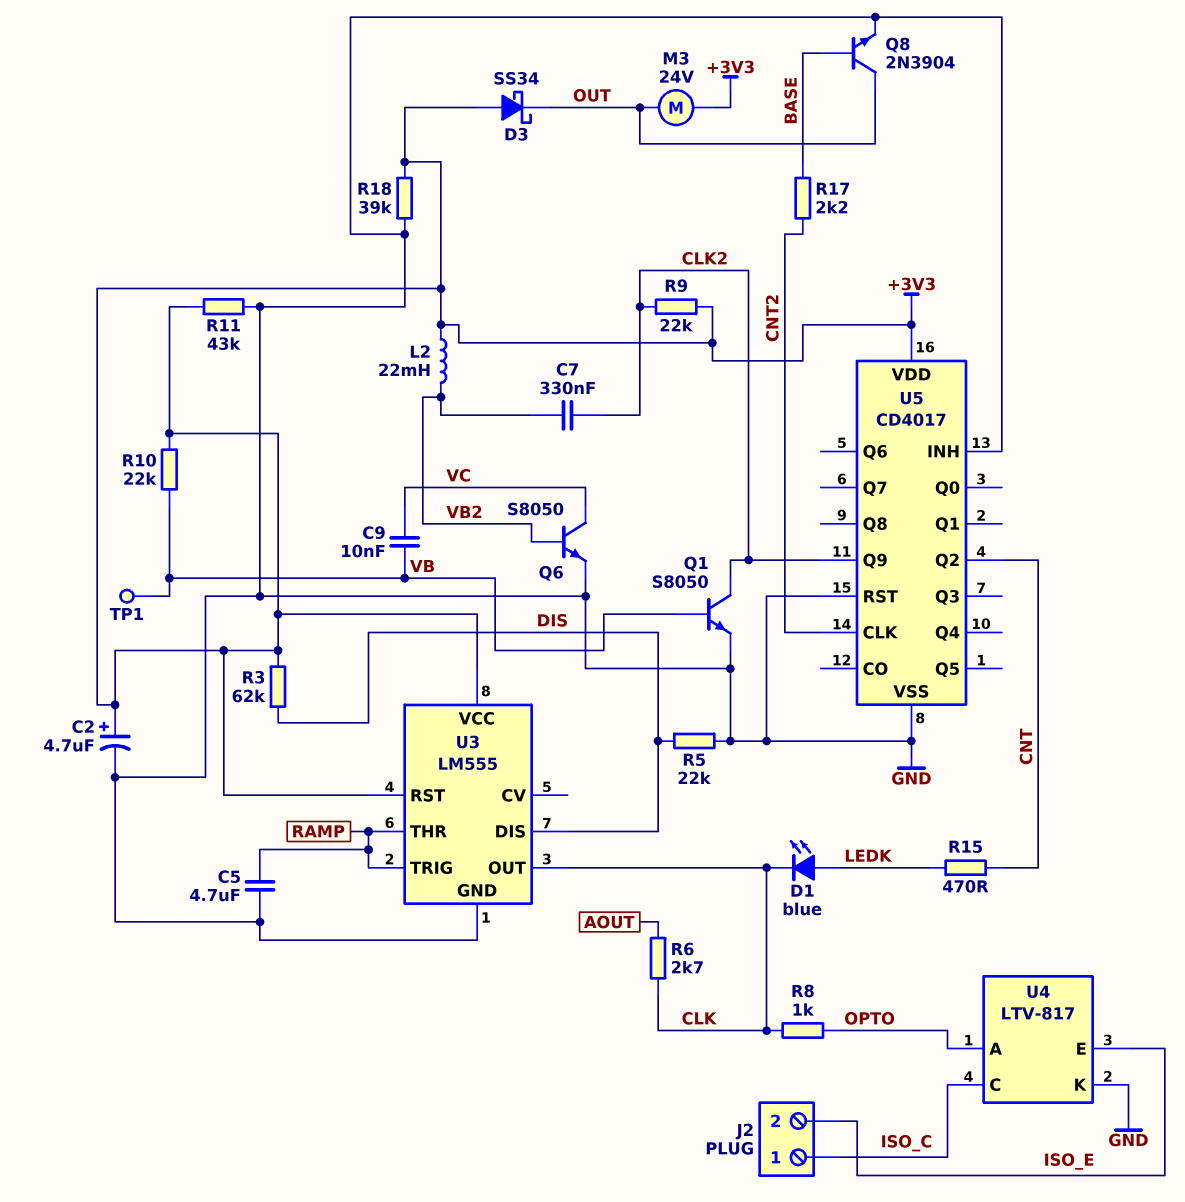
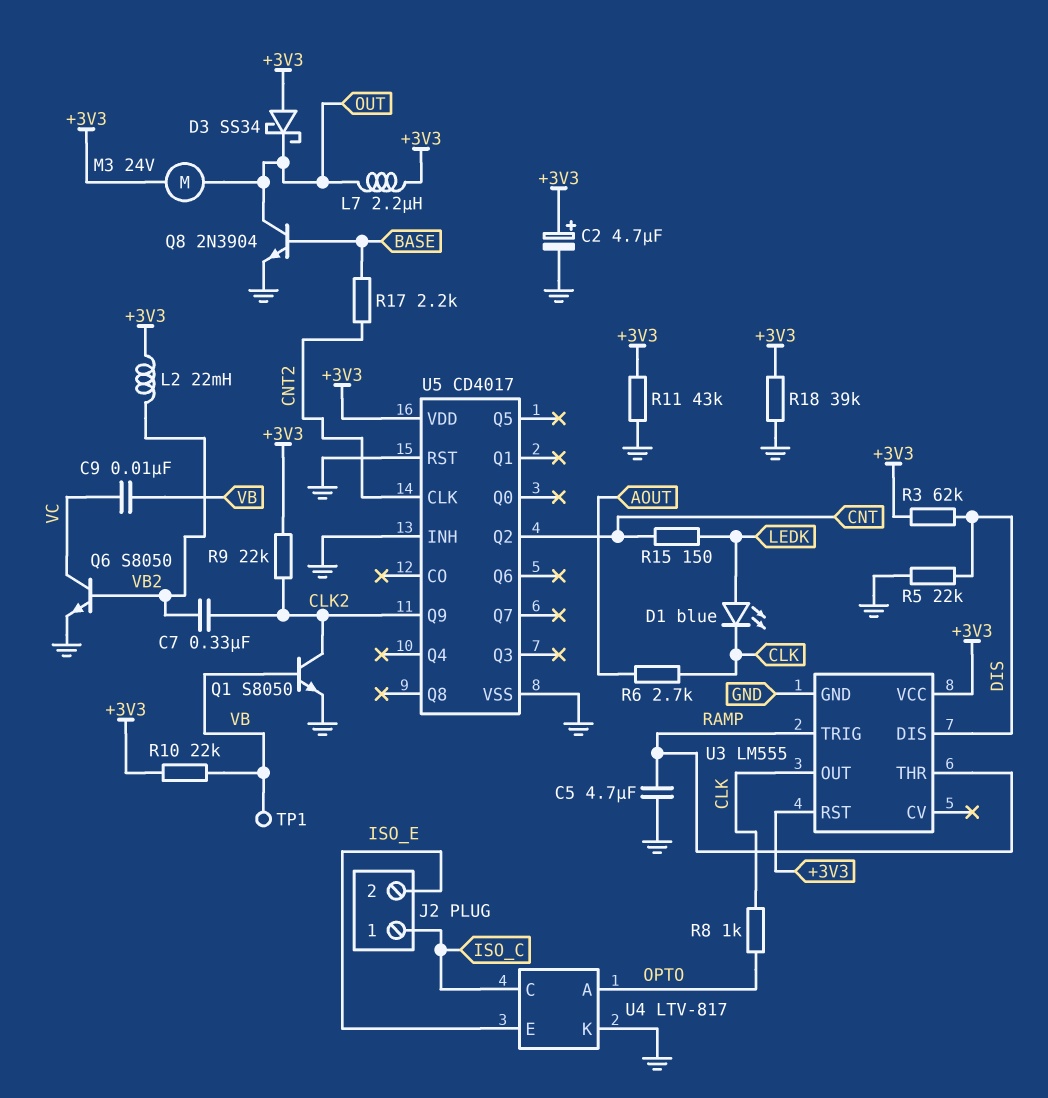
L7: none -> 2.2uH (+3V3, OUT)
R15: 470 (CNT, LEDK) -> 150 (CNT, LEDK)

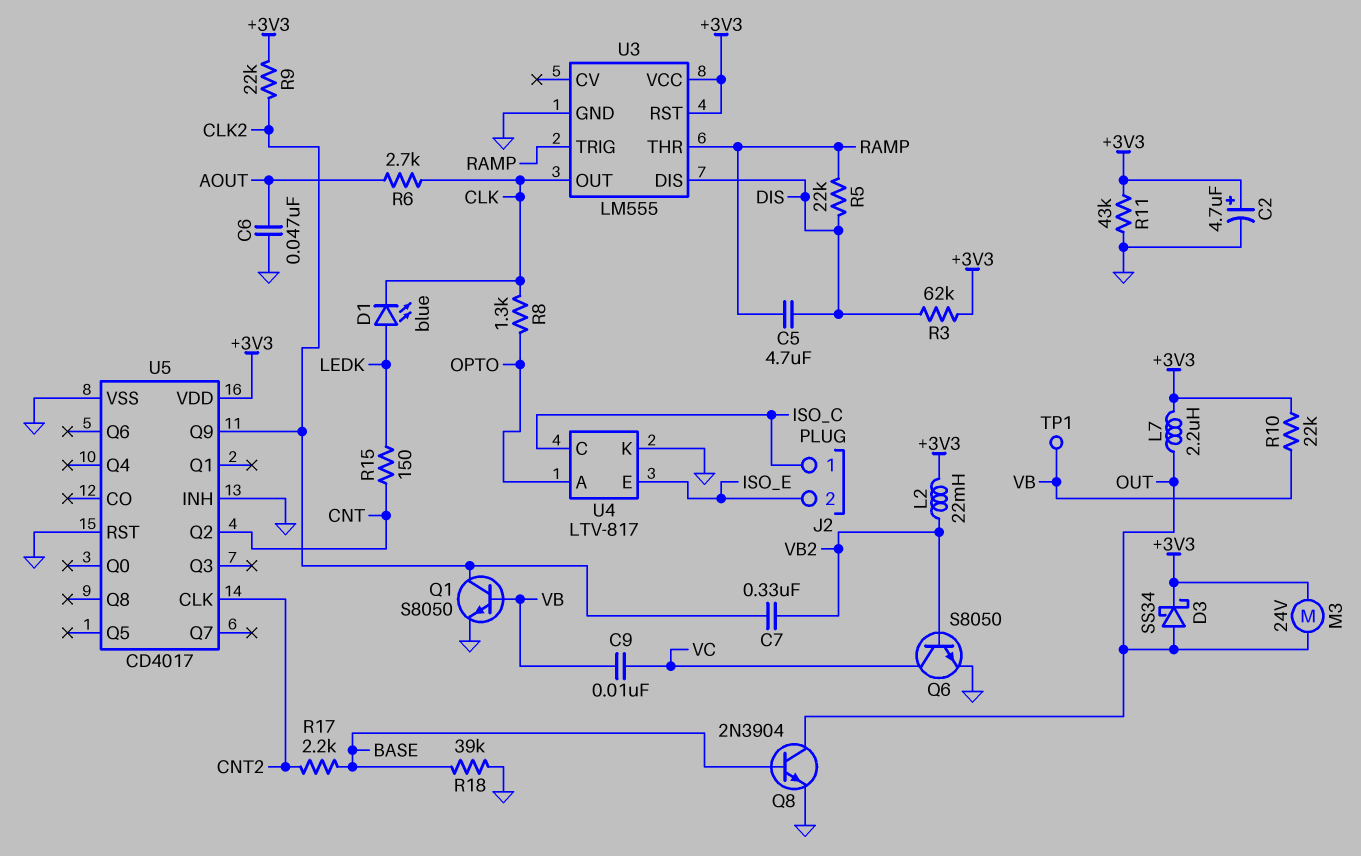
C5: 4.7uF (GND, RAMP) -> 4.7uF (DIS, RAMP)
C6: none -> 47nF (AOUT, GND)
D3: schottky SS34 (A +3V3, K OUT) -> schottky SS34 (A OUT, K +3V3)
R5: 22k (DIS, GND) -> 22k (DIS, RAMP)
R8: 1k (CLK, OPTO) -> 1.3k (CLK, OPTO)
R18: 39k (+3V3, GND) -> 39k (BASE, GND)

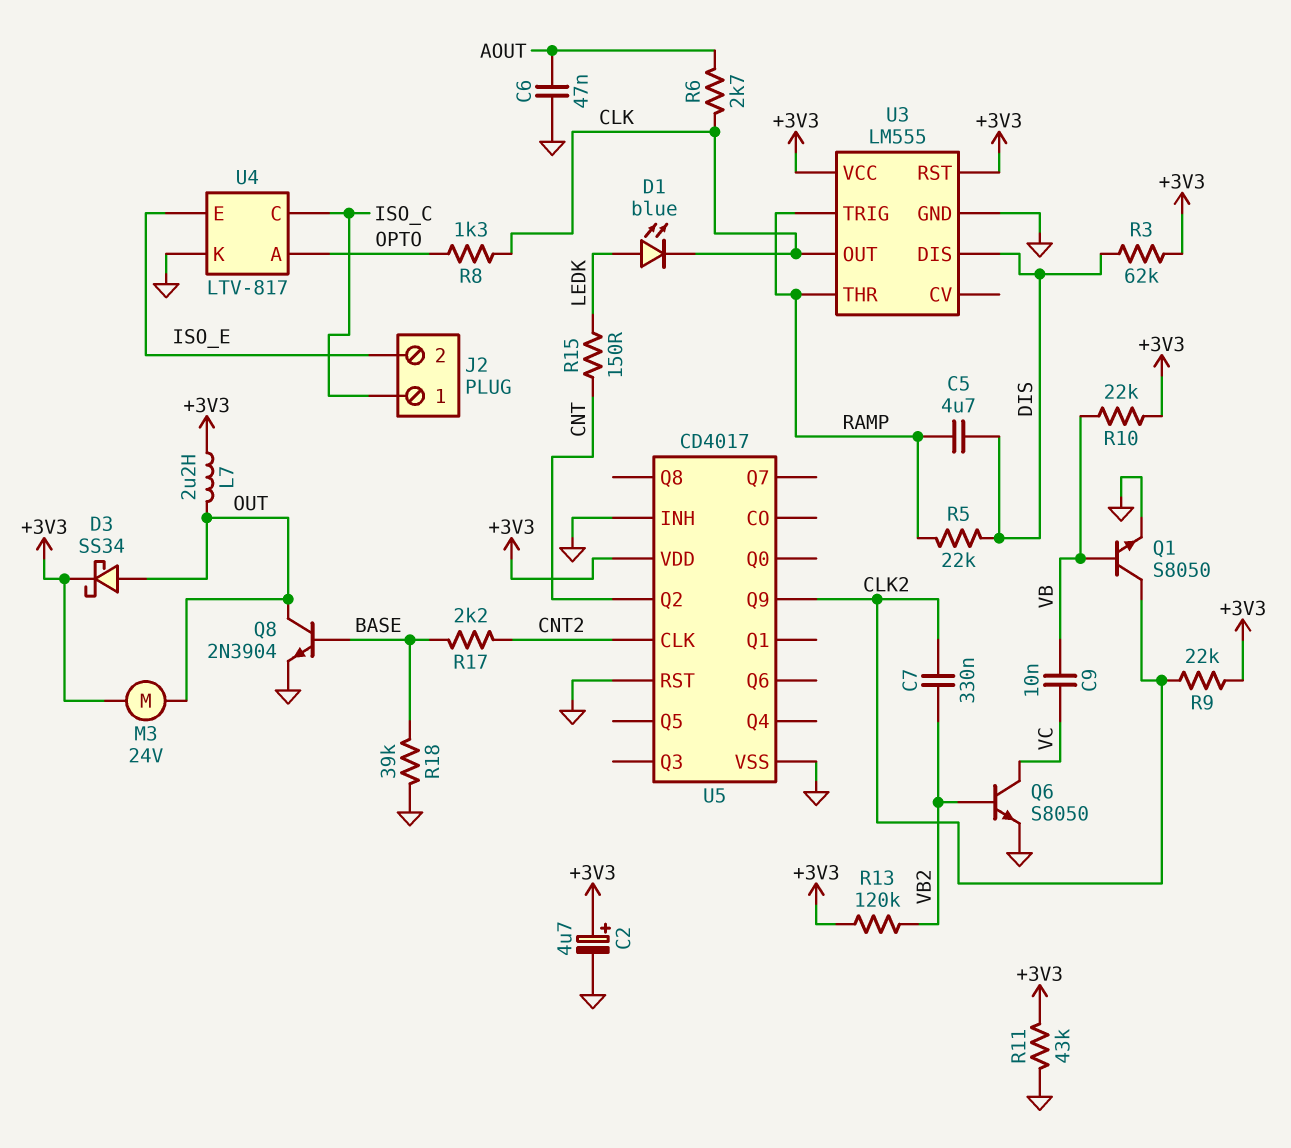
L2: 22mH (+3V3, VB2) -> none
R13: none -> 120k (+3V3, VB2)
TP1: test point (VB) -> none

